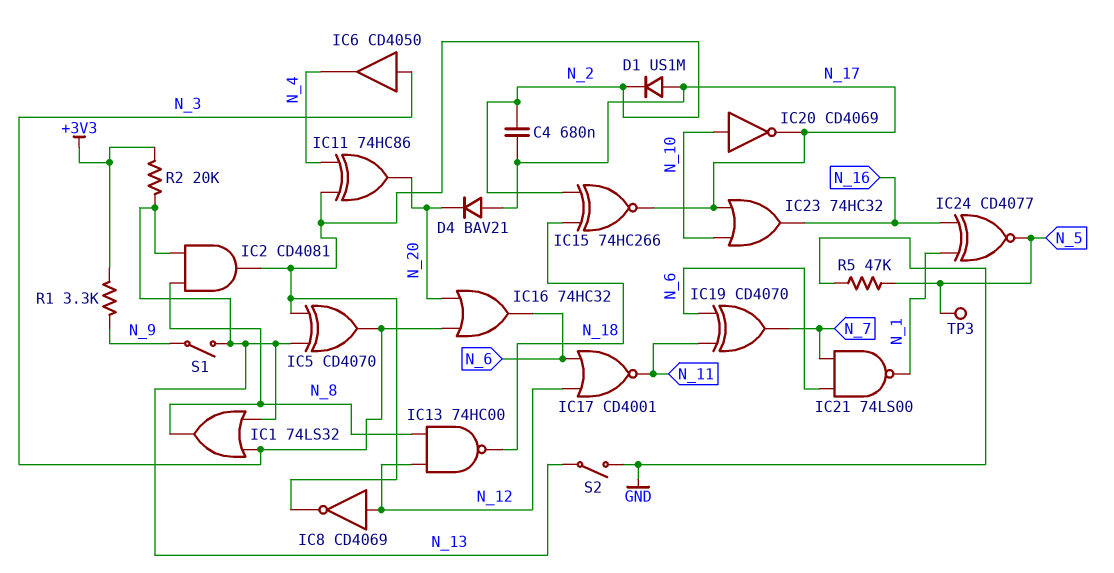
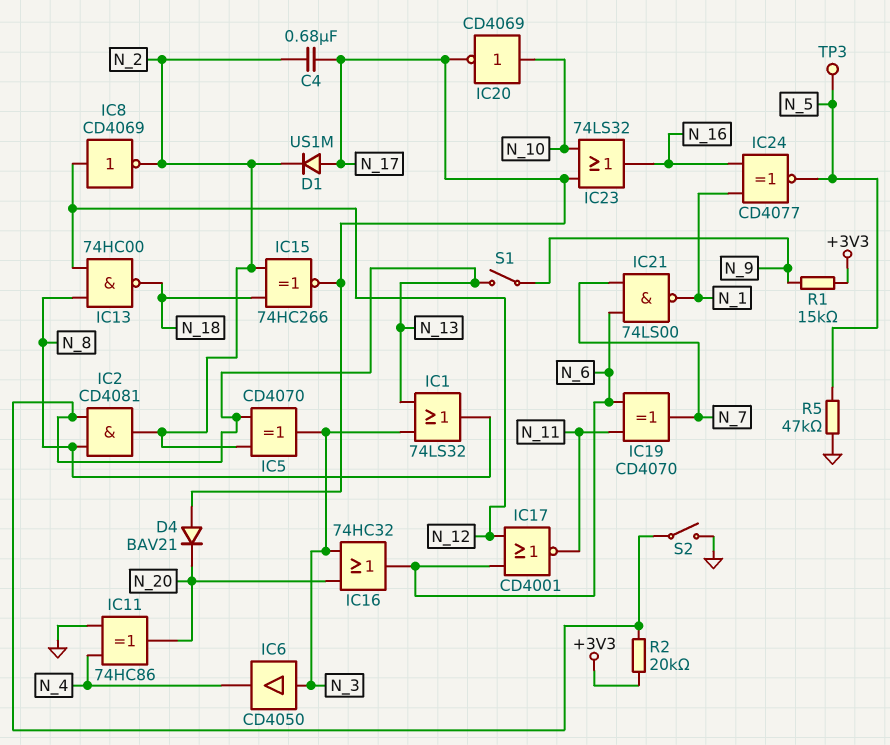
IC11: XOR 74HC86 (in N_2, in N_4, out N_20) -> XOR 74HC86 (in GND, in N_4, out N_20)
IC23: OR 74HC32 (in N_10, in N_17, out N_16) -> OR 74LS32 (in N_10, in N_17, out N_16)
R1: 3.3k (+3V3, N_9) -> 15k (+3V3, N_9)

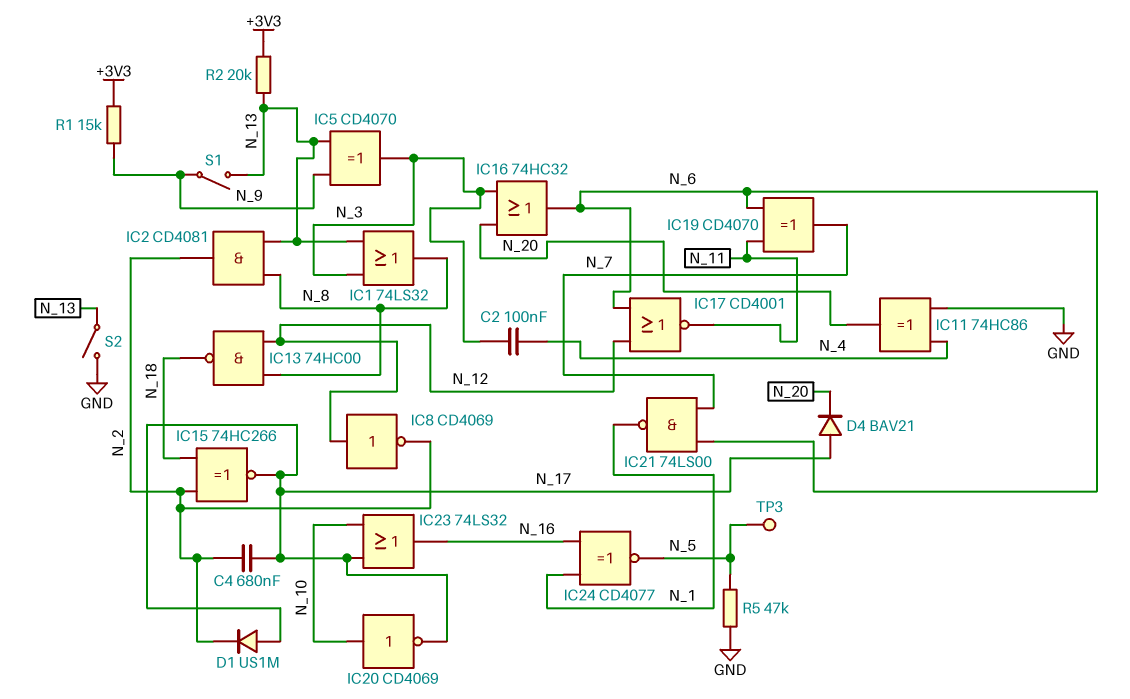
C2: none -> 100nF (N_3, N_4)
IC5: XOR CD4070 (in N_2, in N_13, out N_3) -> XOR CD4070 (in N_9, in N_13, out N_3)
IC6: buffer CD4050 (in N_3, out N_4) -> none

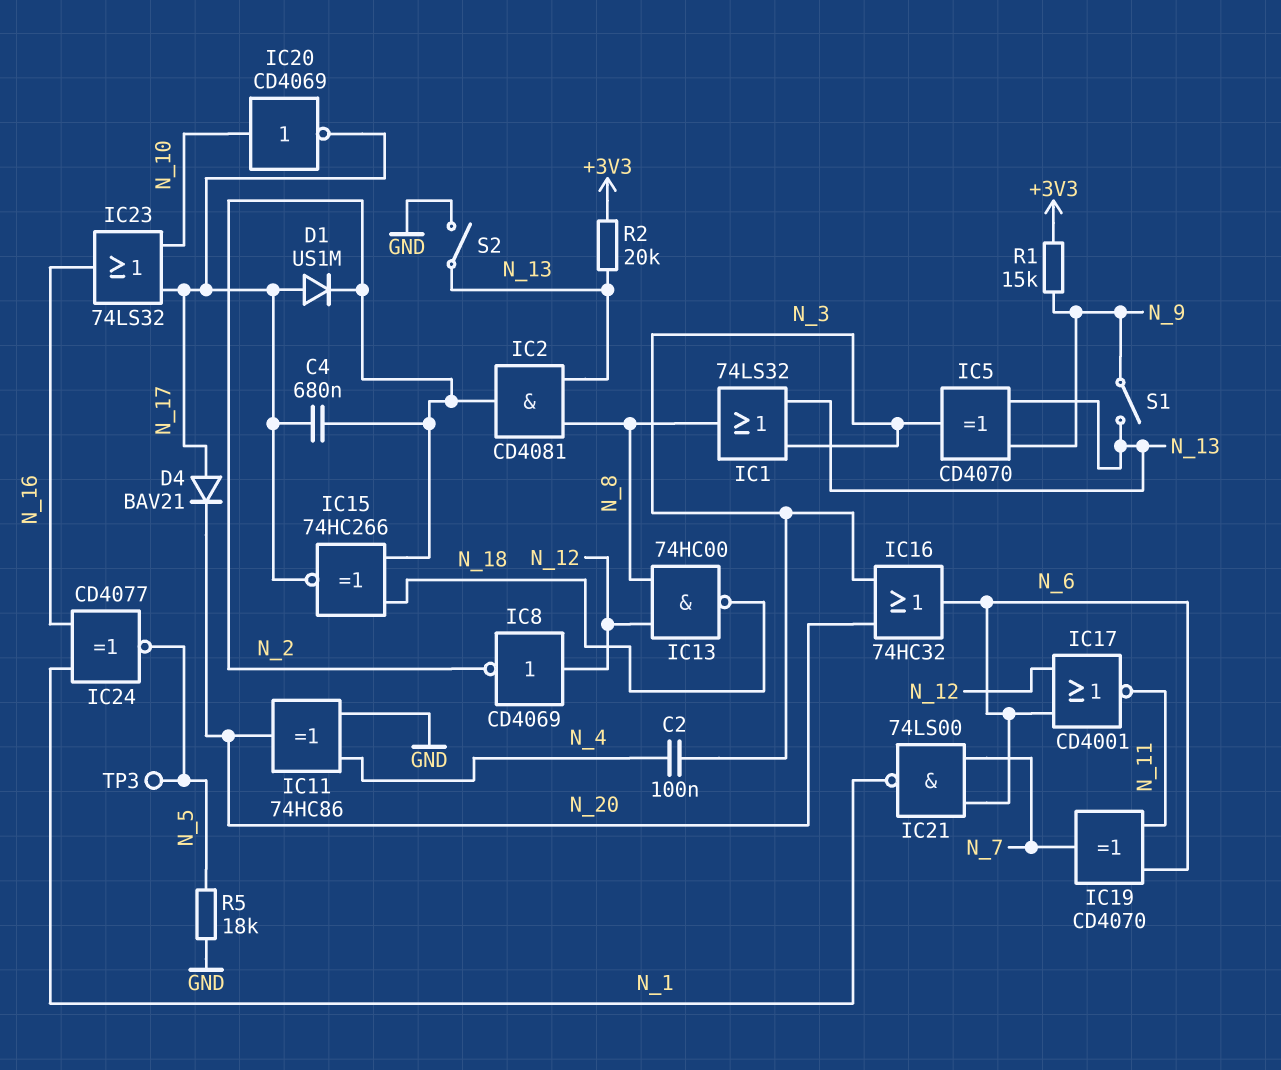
R5: 47k (GND, N_5) -> 18k (GND, N_5)

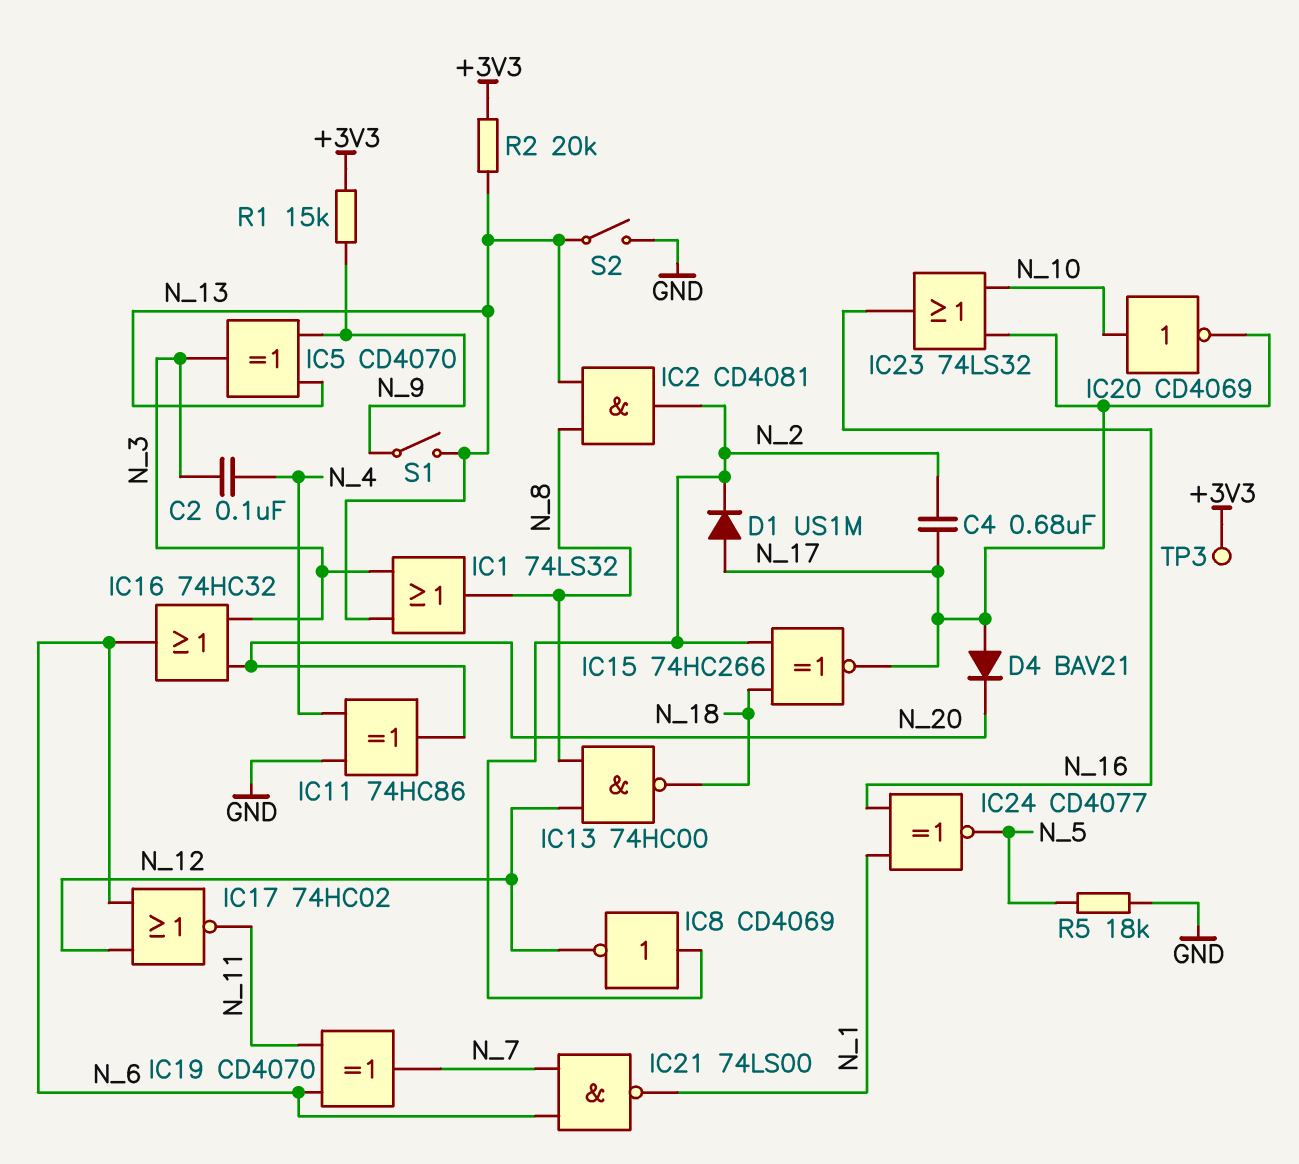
IC8: NOT CD4069 (in N_12, out N_2) -> NOT CD4069 (in N_2, out N_12)
IC17: NOR CD4001 (in N_6, in N_12, out N_11) -> NOR 74HC02 (in N_6, in N_12, out N_11)
TP3: test point (N_5) -> test point (+3V3)

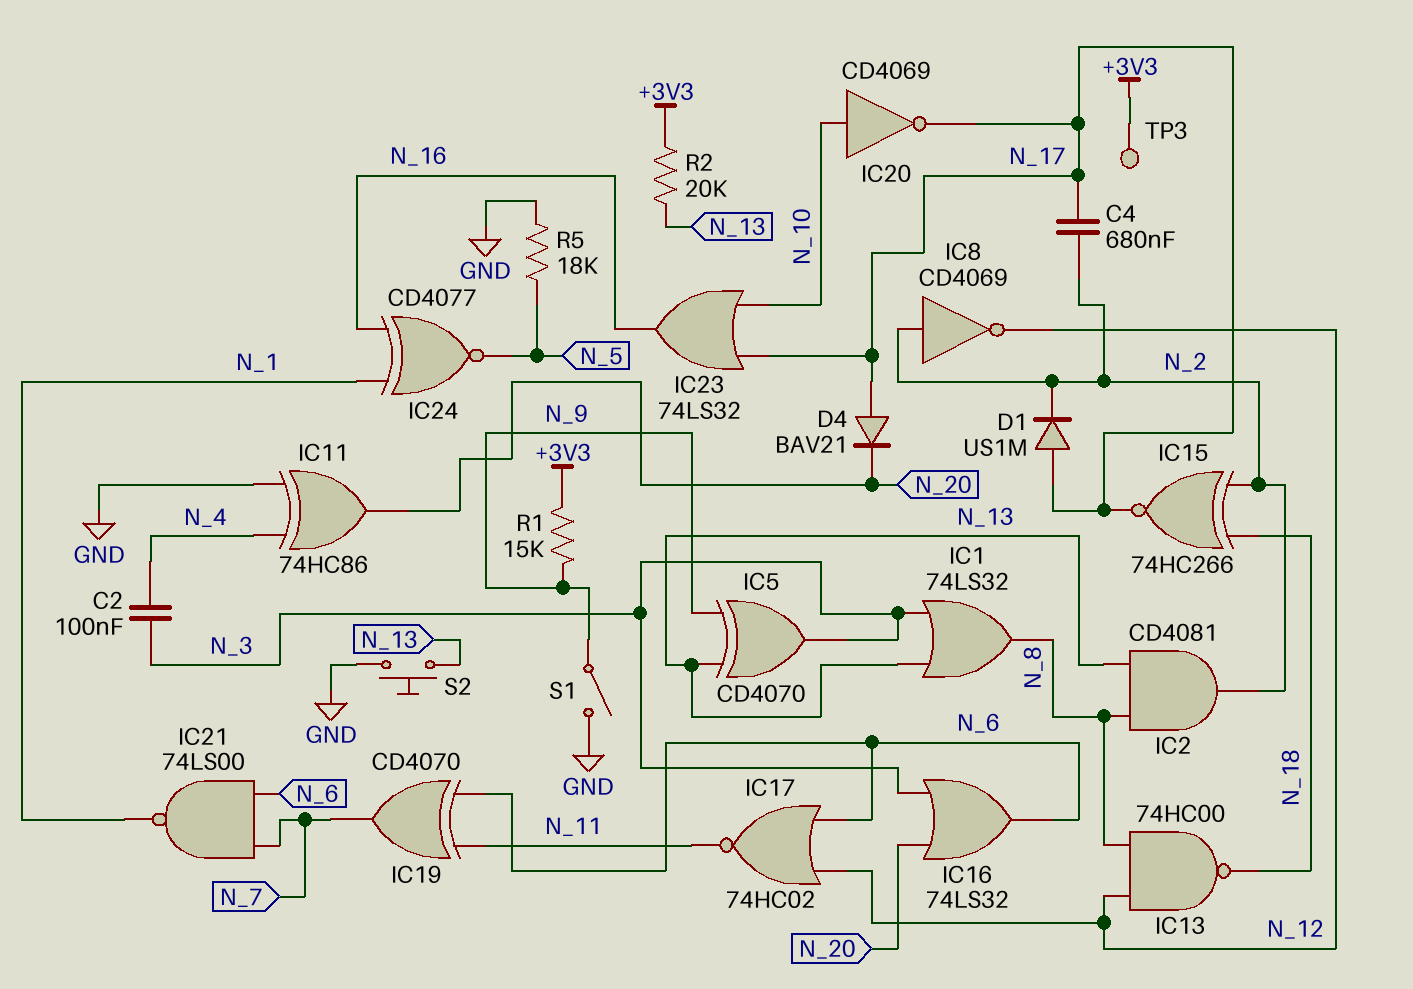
IC16: OR 74HC32 (in N_3, in N_20, out N_6) -> OR 74LS32 (in N_3, in N_20, out N_6)
S1: switch (N_9, N_13) -> switch (GND, N_9)
S2: switch (GND, N_13) -> button (GND, N_13)

